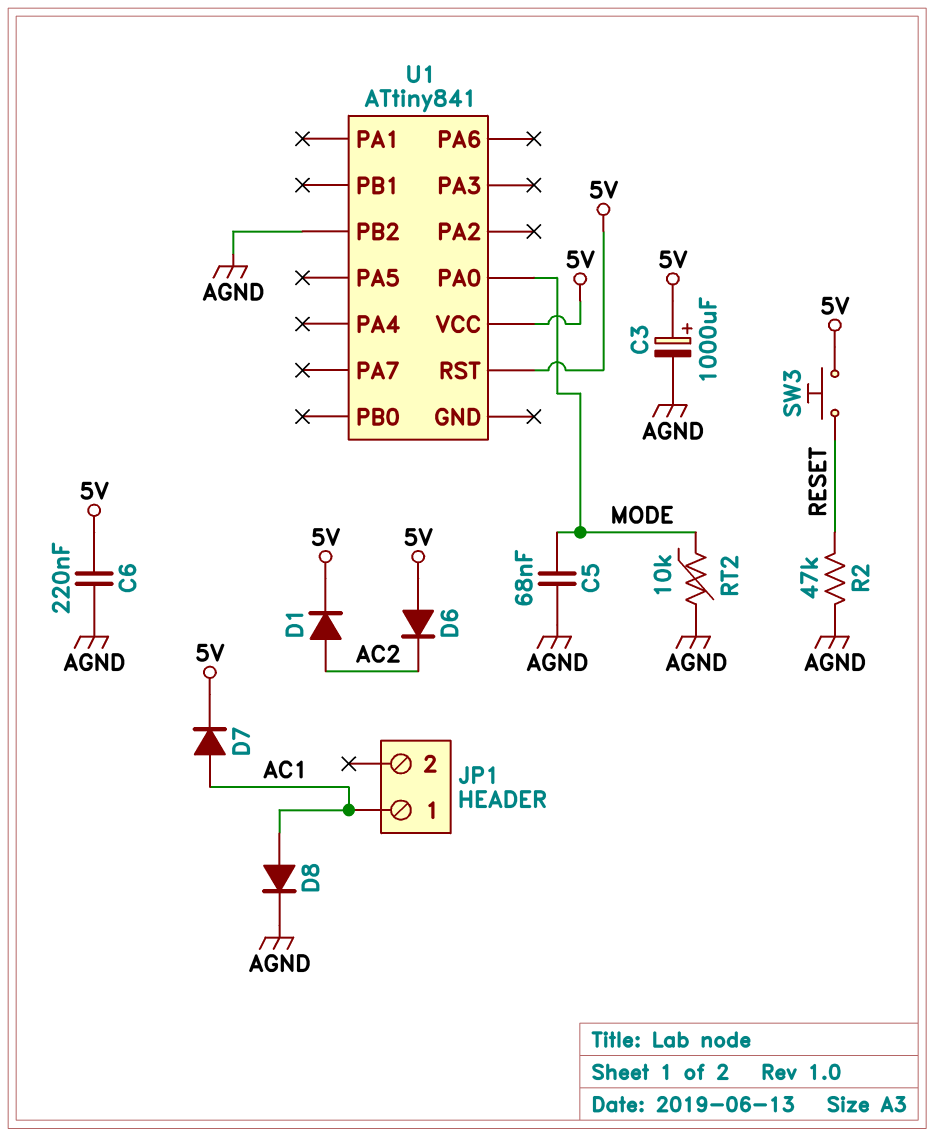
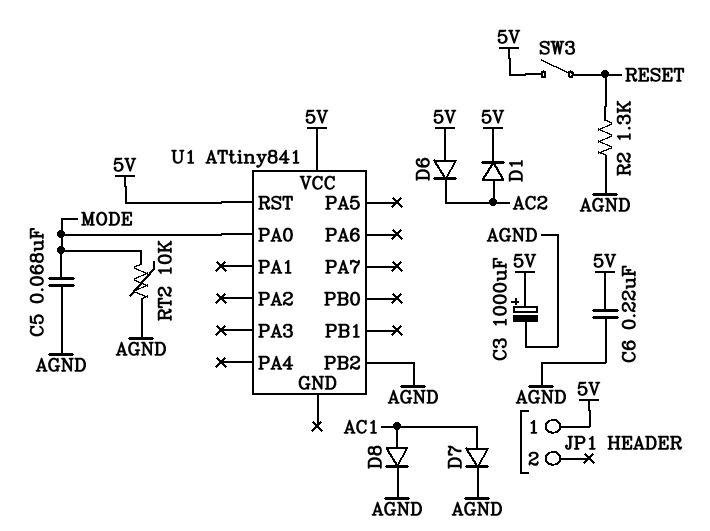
D7: diode (A AC1, K 5V) -> diode (A AC1, K AGND)
JP1 pin 1: AC1 -> 5V
R2: 47k (AGND, RESET) -> 1.3k (AGND, RESET)
SW3: button (5V, RESET) -> switch (5V, RESET)

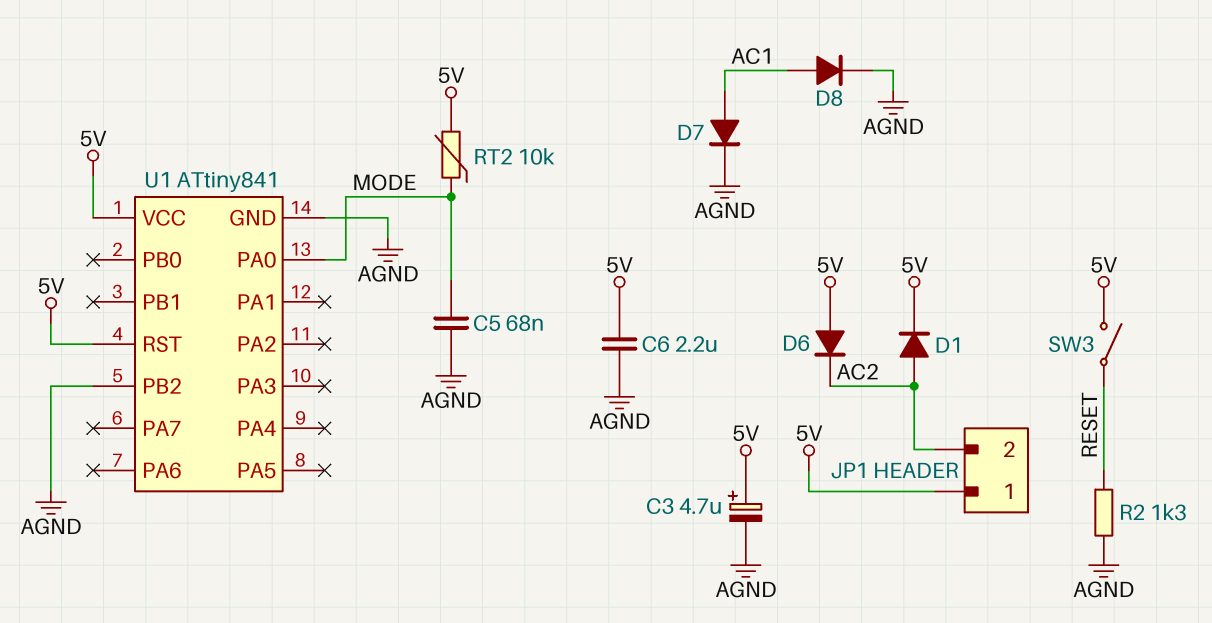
C3: 1000uF (plus 5V, minus AGND) -> 4.7uF (plus 5V, minus AGND)
C6: 220nF (5V, AGND) -> 2.2uF (5V, AGND)
JP1 pin 2: none -> AC2
RT2: 10k (AGND, MODE) -> 10k (5V, MODE)
U1 pin GND: none -> AGND

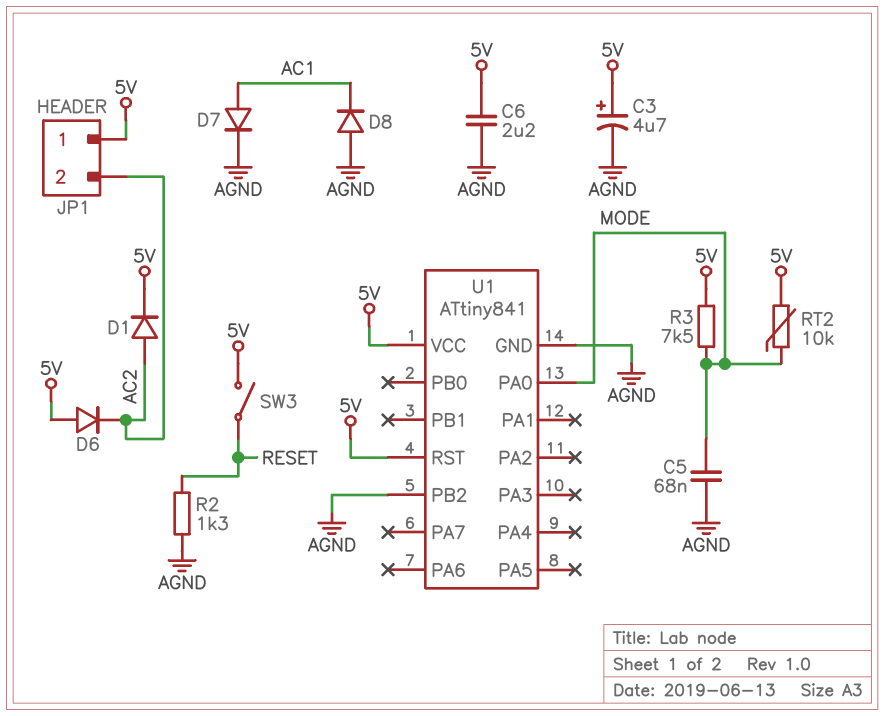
D8: diode (A AC1, K AGND) -> diode (A AGND, K AC1)
R3: none -> 7.5k (5V, MODE)

